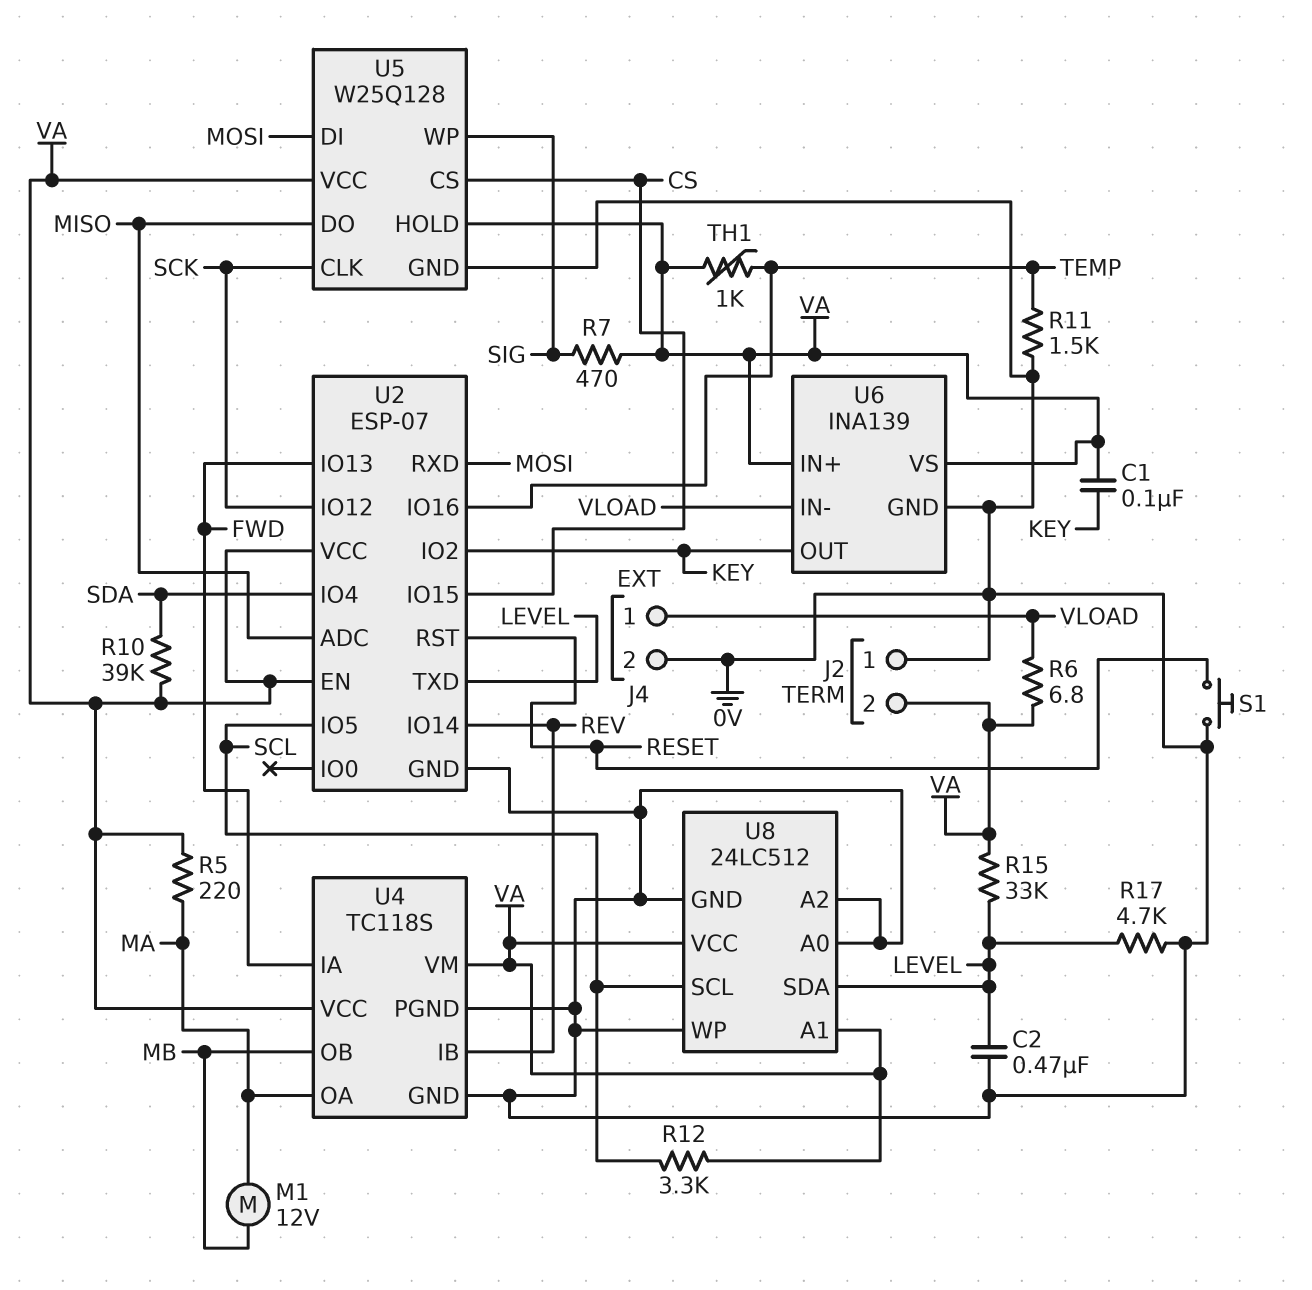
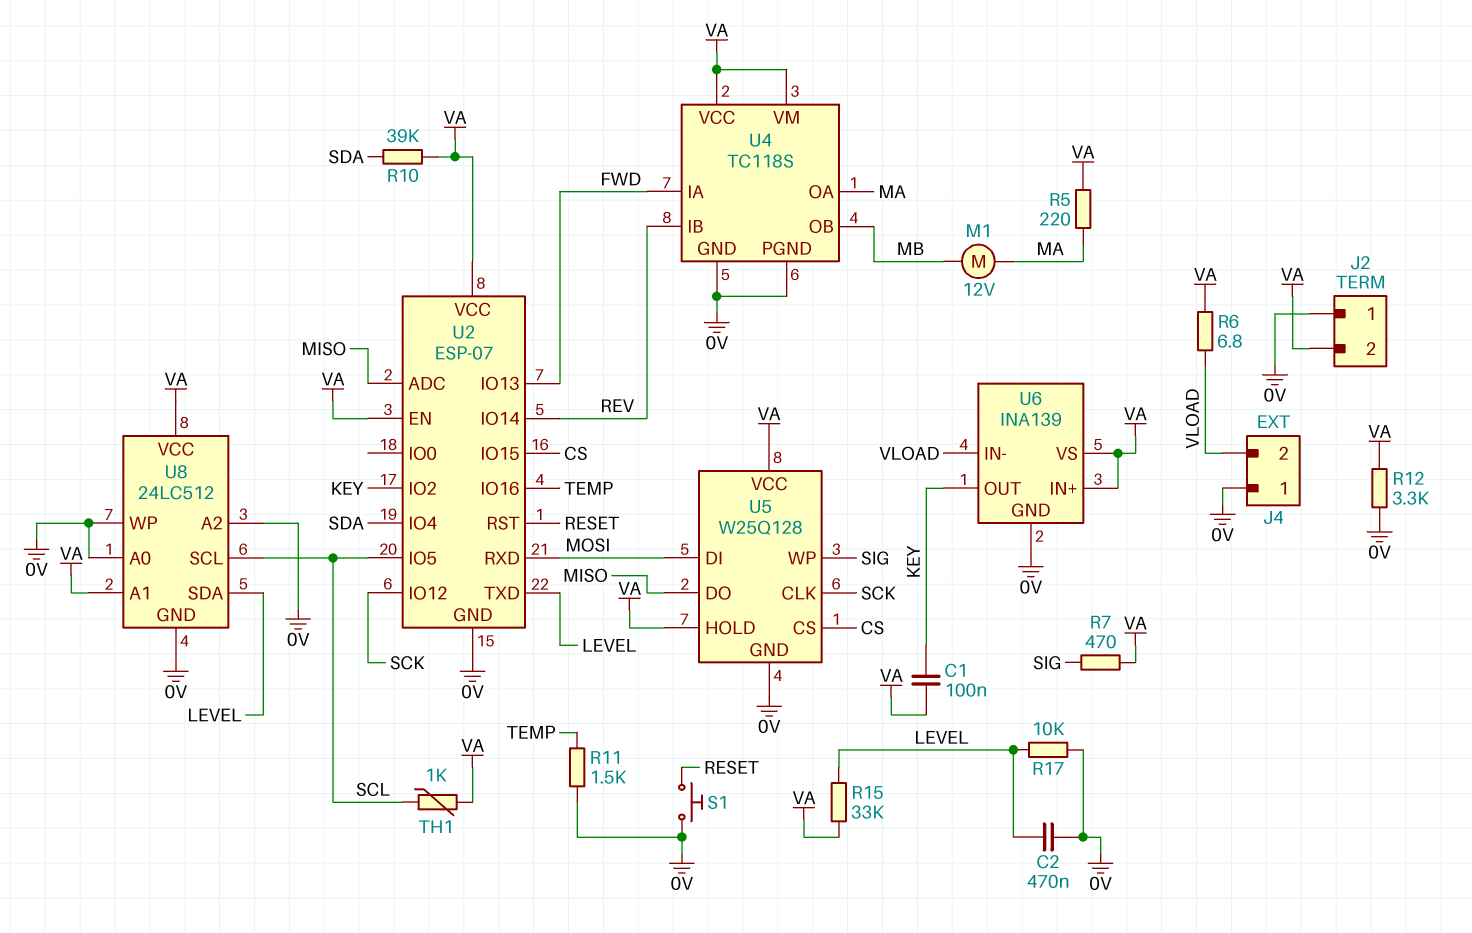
J4 pin 1: VLOAD -> 0V
J4 pin 2: 0V -> VLOAD
R12: 3.3k (SCL, VA) -> 3.3k (0V, VA)
R17: 4.7k (0V, LEVEL) -> 10k (0V, LEVEL)
TH1: 1k (TEMP, VA) -> 1k (SCL, VA)

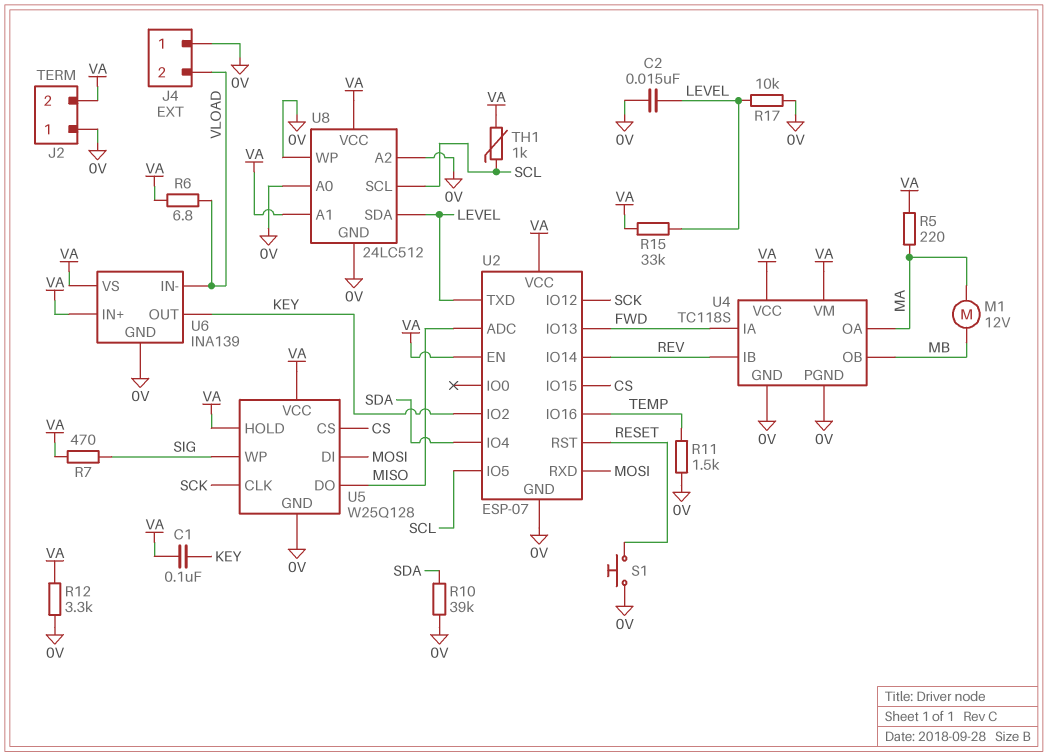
C2: 470nF (0V, LEVEL) -> 15nF (0V, LEVEL)
R10: 39k (SDA, VA) -> 39k (0V, SDA)

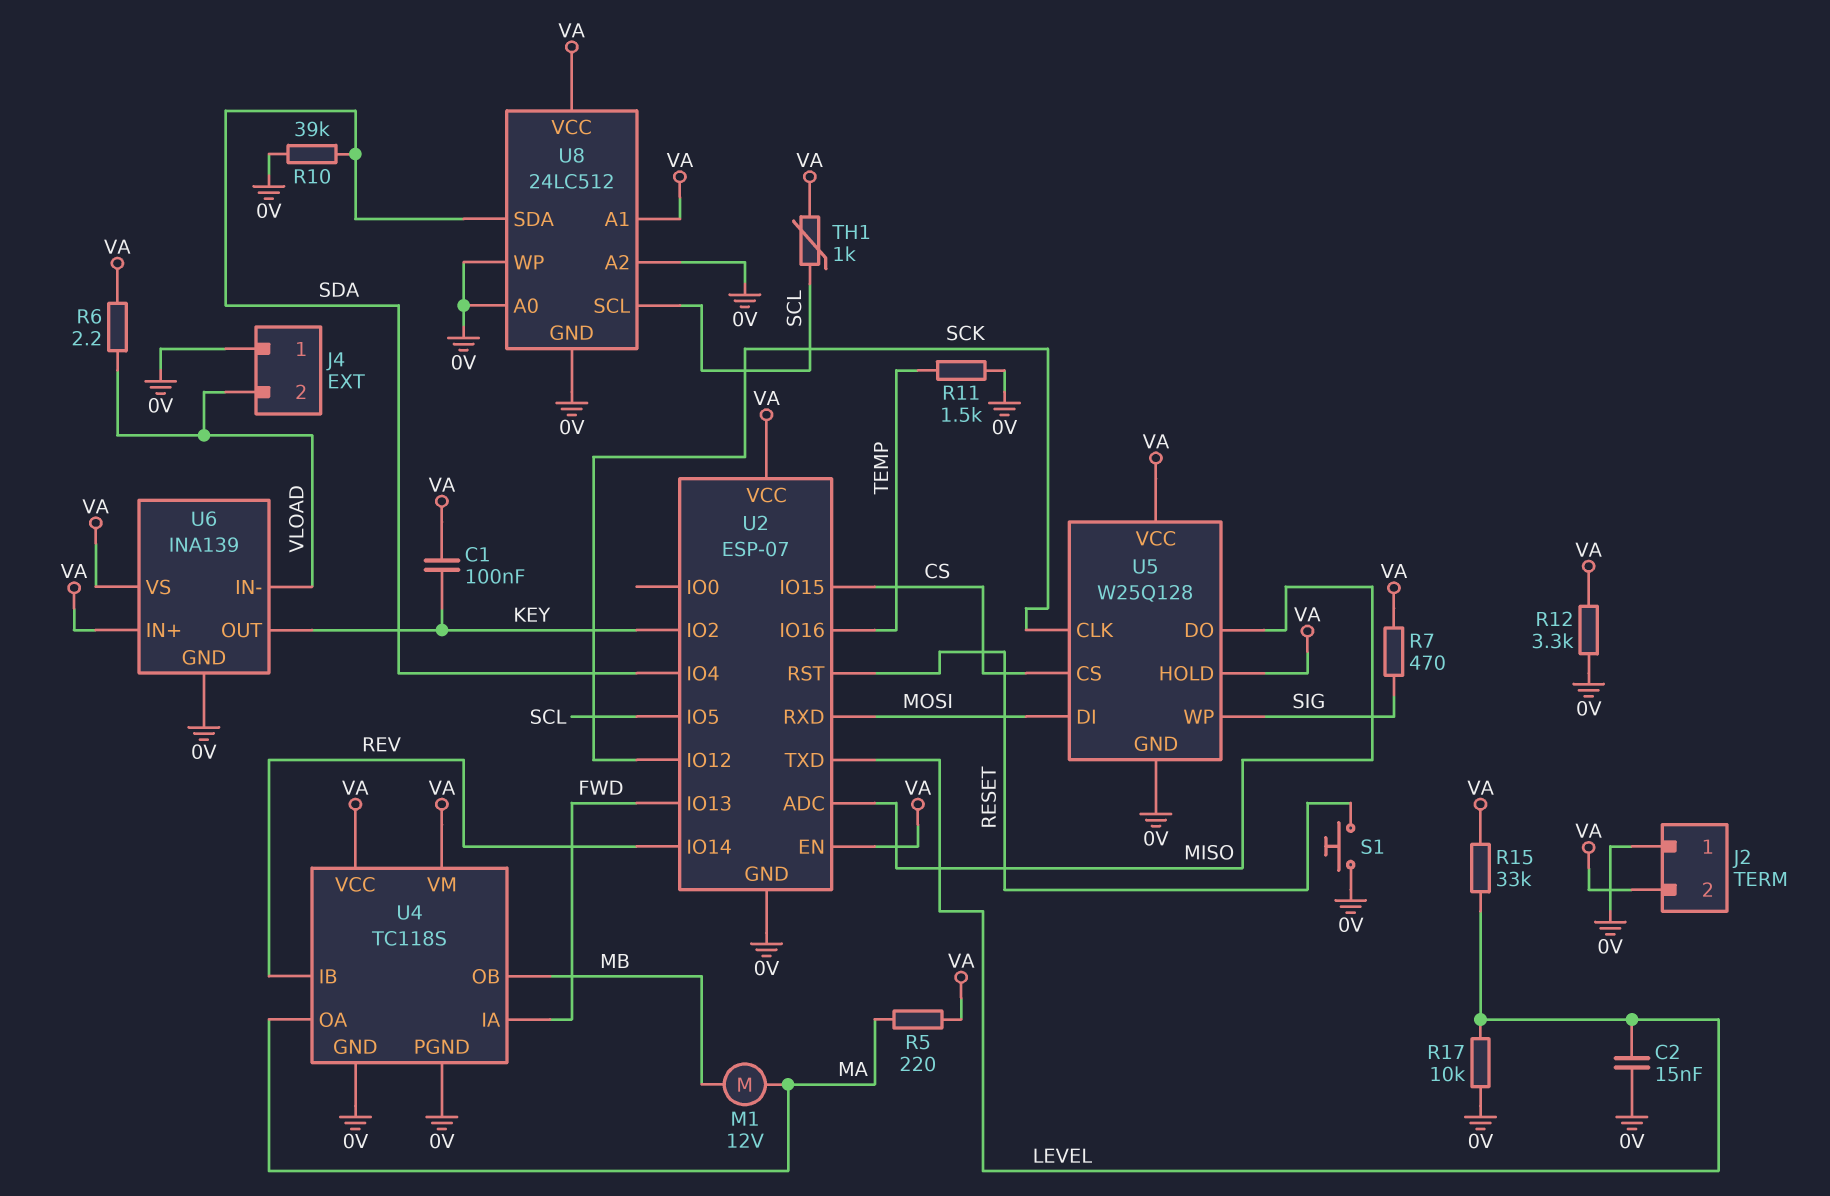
R6: 6.8 (VA, VLOAD) -> 2.2 (VA, VLOAD)
U8 pin SDA: LEVEL -> SDA

